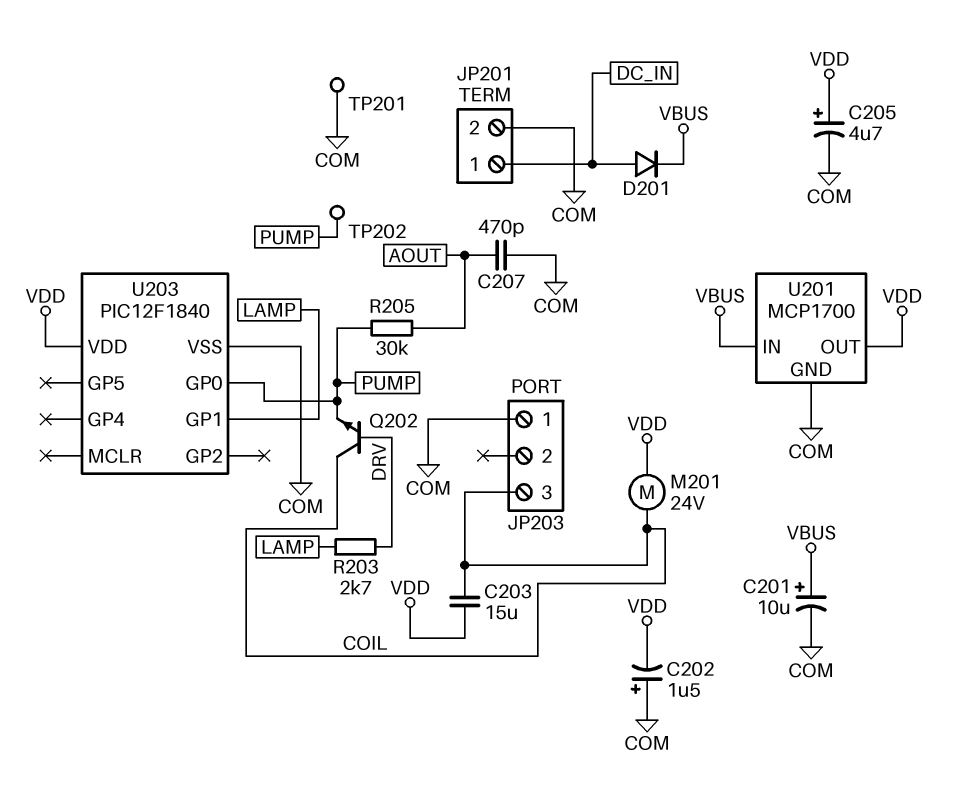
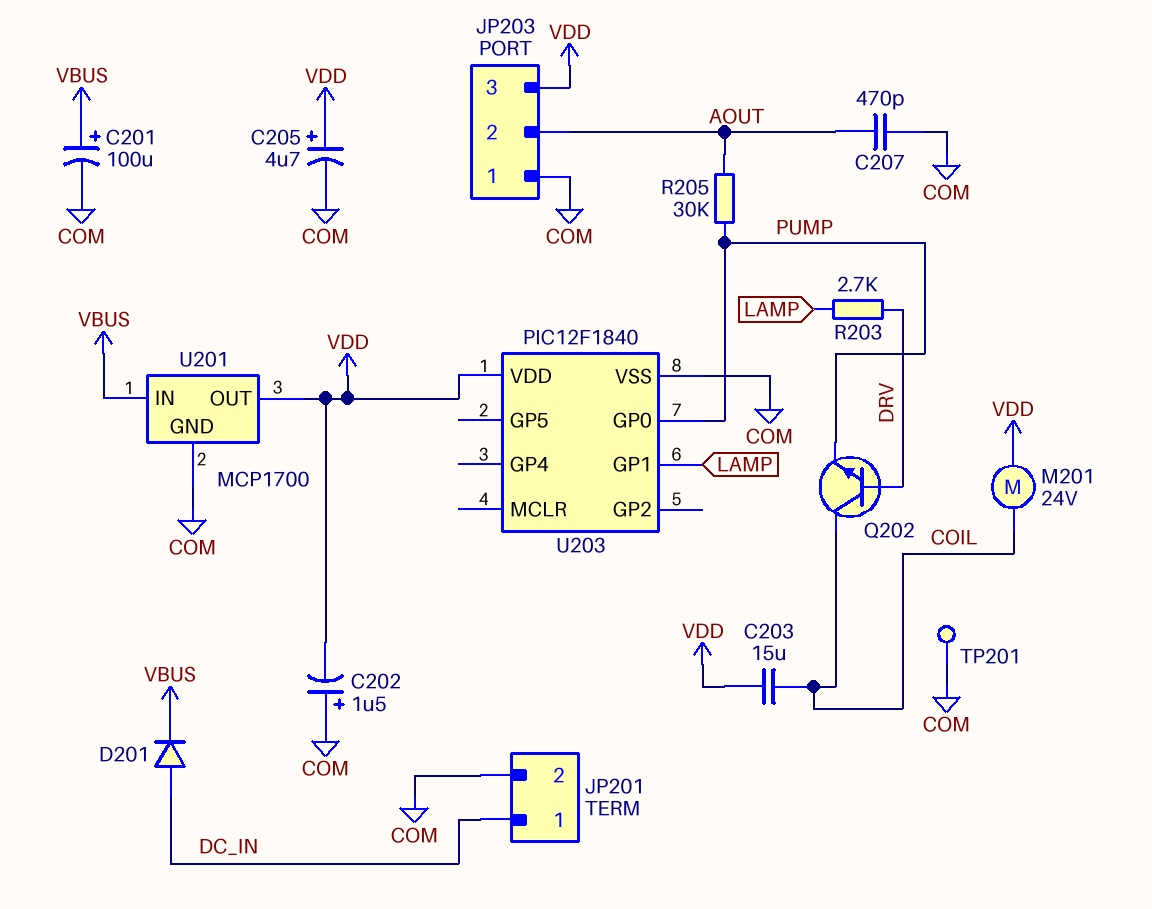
C201: 10uF (plus VBUS, minus COM) -> 100uF (plus VBUS, minus COM)
JP203 pin 2: none -> AOUT
JP203 pin 3: COIL -> VDD
TP202: test point (PUMP) -> none

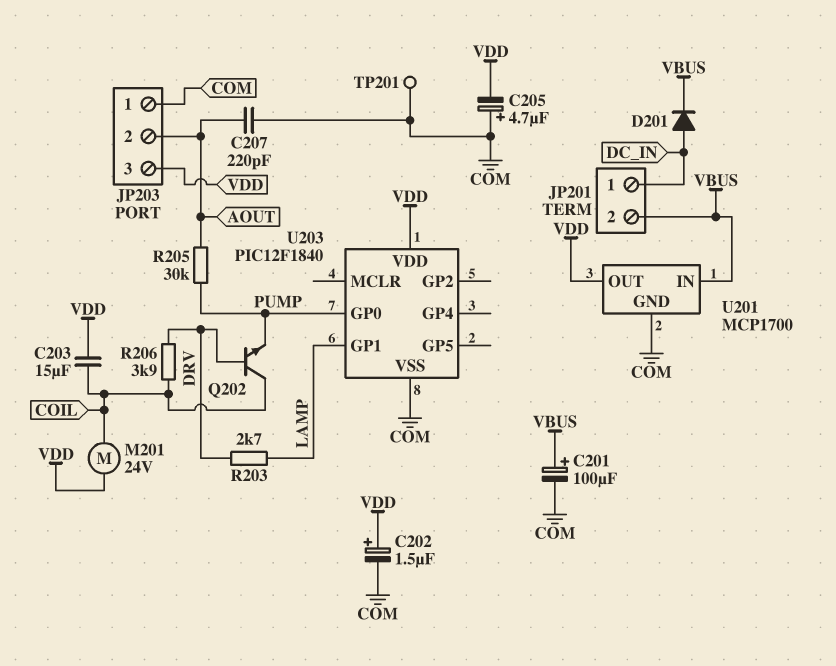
C202: 1.5uF (plus COM, minus VDD) -> 1.5uF (plus VDD, minus COM)
C205: 4.7uF (plus VDD, minus COM) -> 4.7uF (plus COM, minus VDD)
C207: 470pF (AOUT, COM) -> 220pF (AOUT, COM)
JP201 pin 2: COM -> VBUS
R206: none -> 3.9k (COIL, DRV)

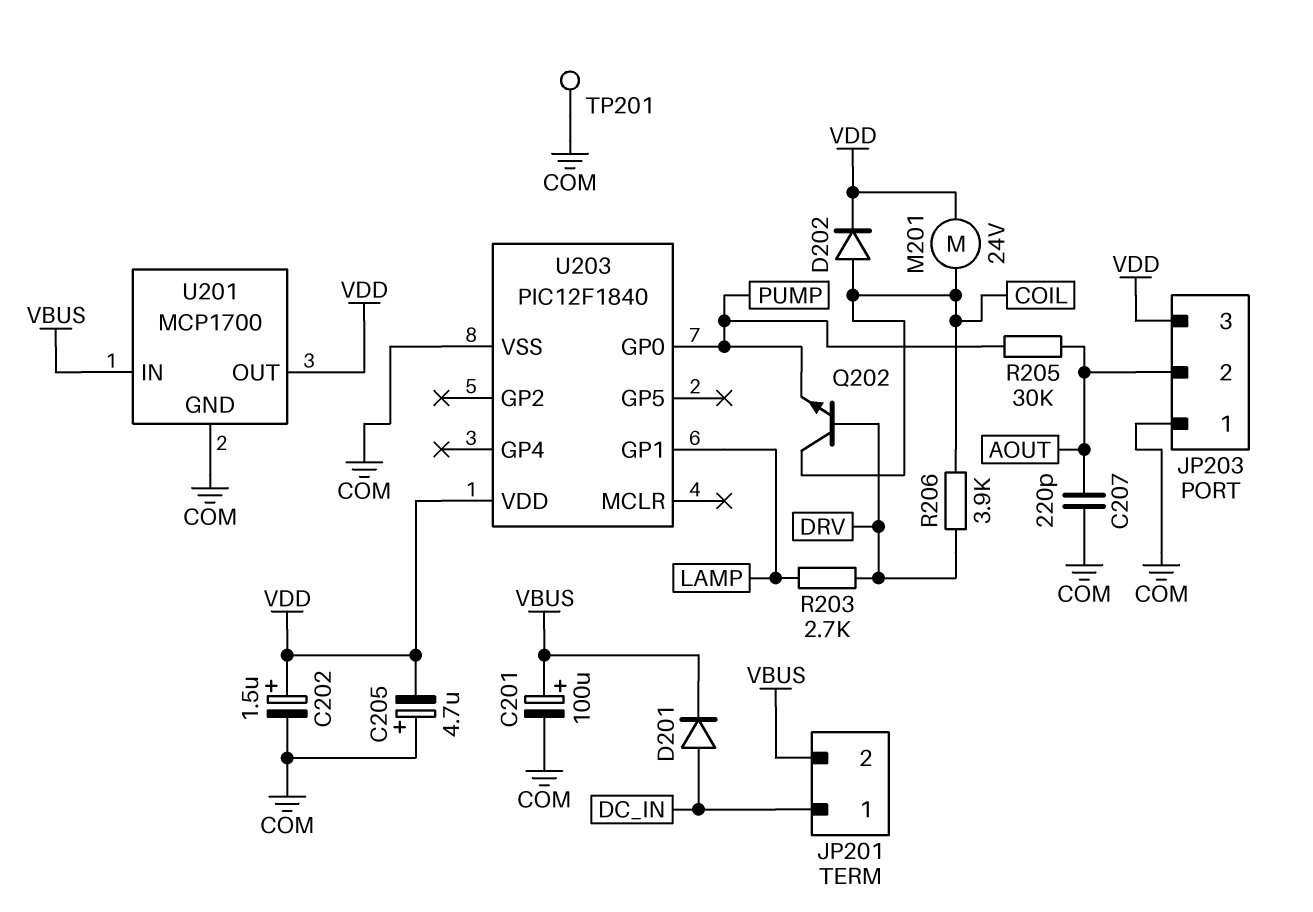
C203: 15uF (COIL, VDD) -> none
D202: none -> diode (A COIL, K VDD)

